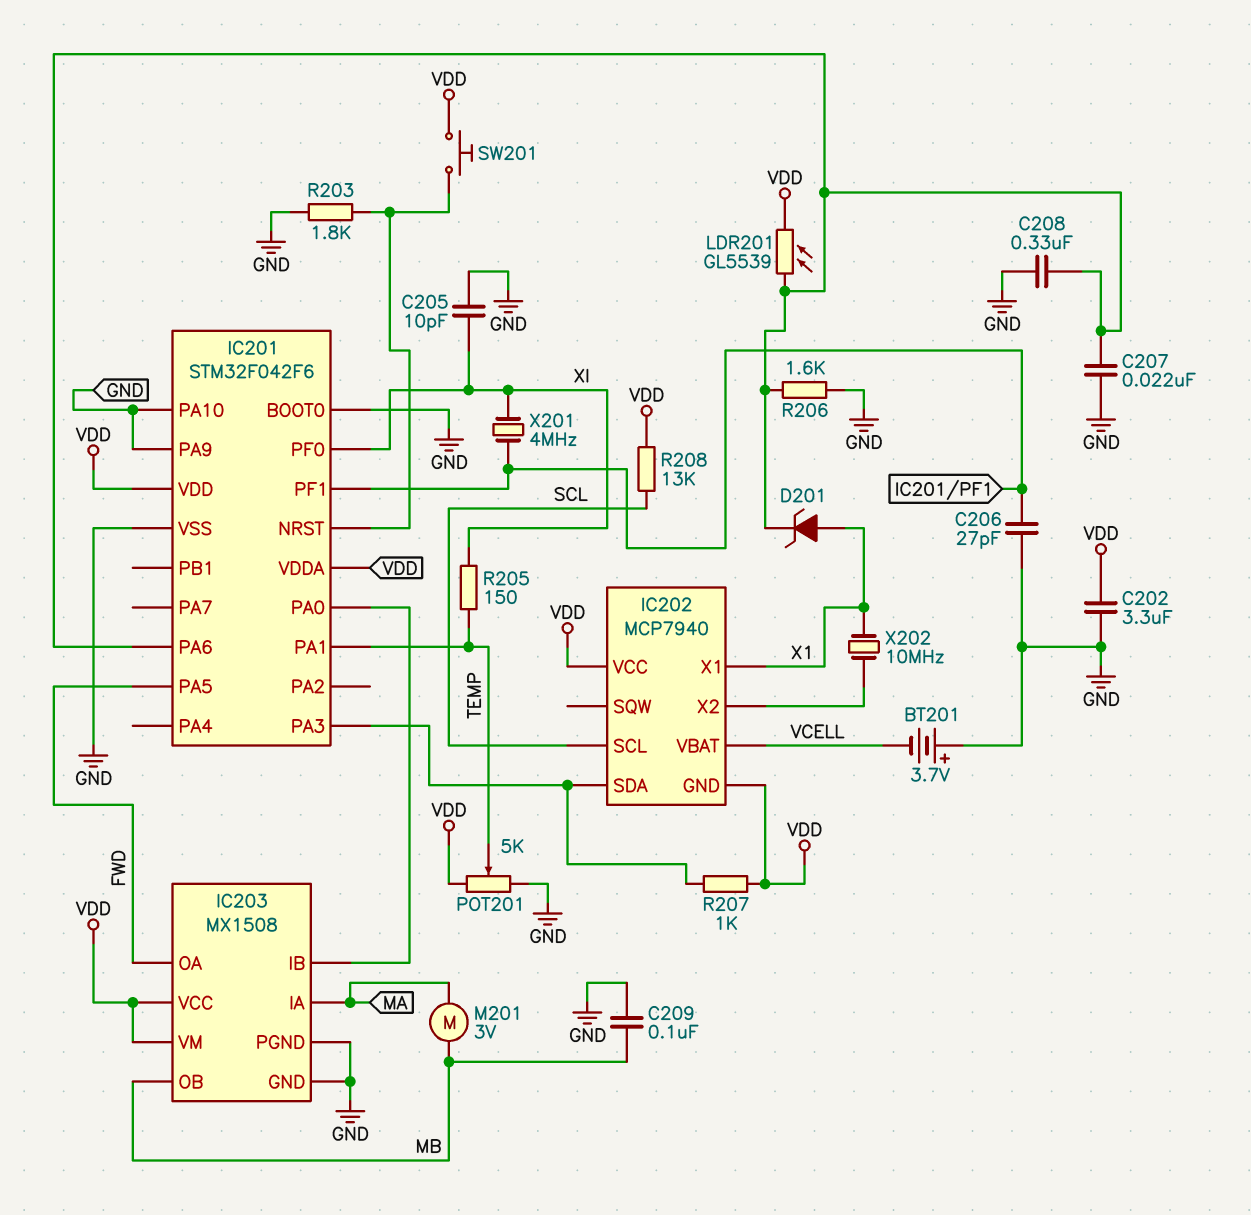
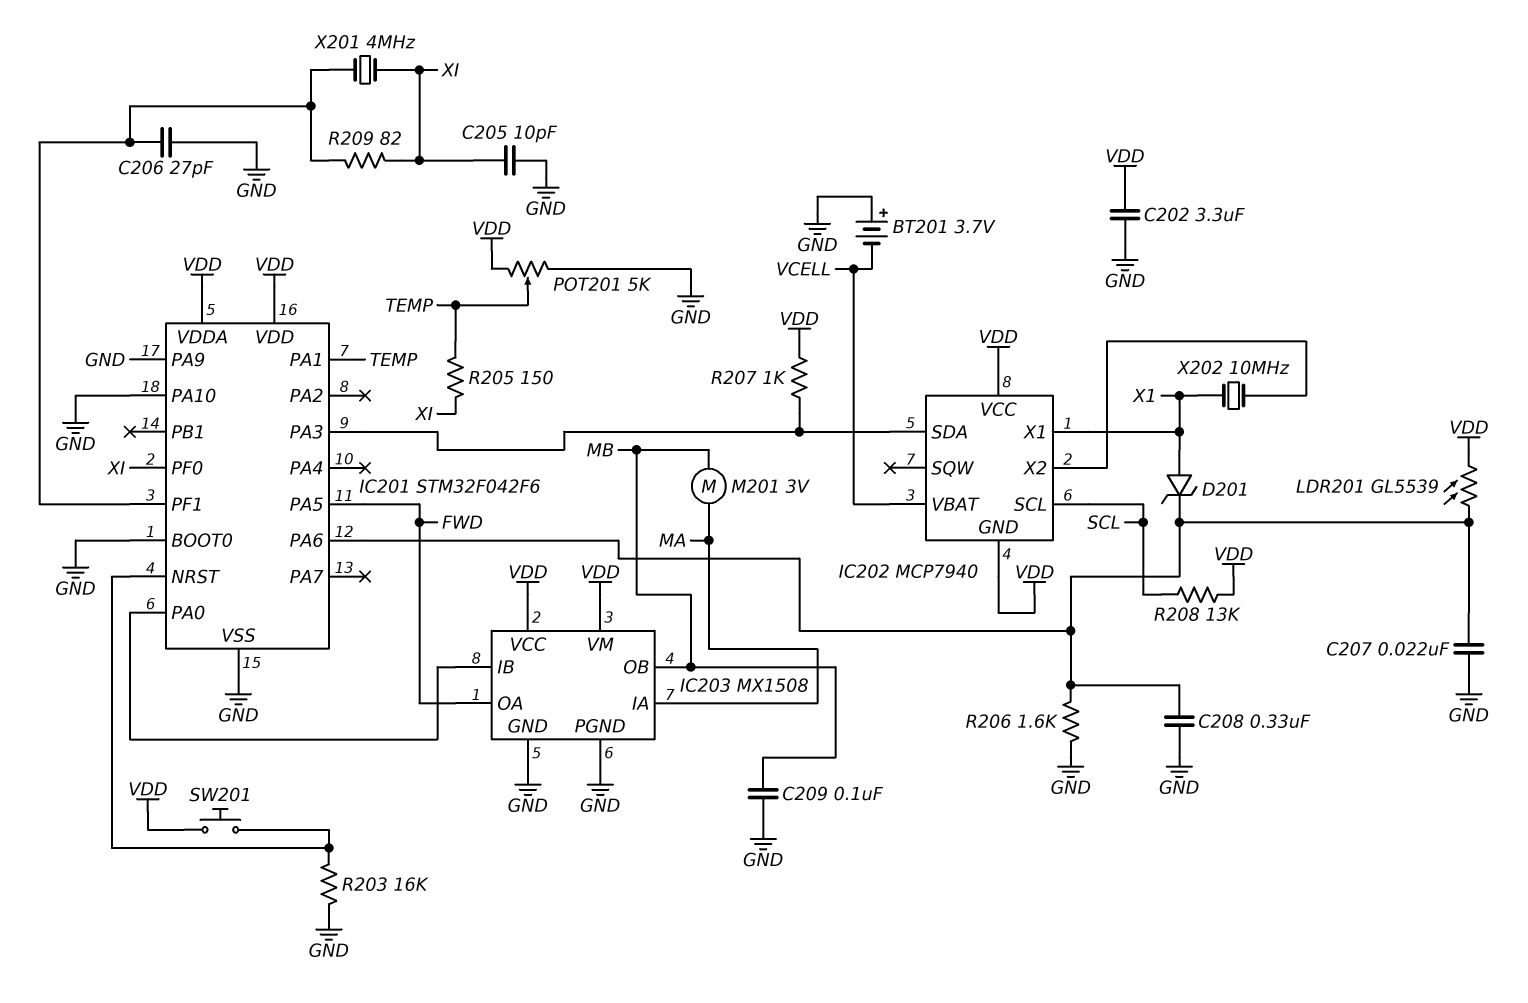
R203: 1.8k (GND, IC201/NRST) -> 16k (GND, IC201/NRST)
R209: none -> 82 (IC201/PF1, XI)

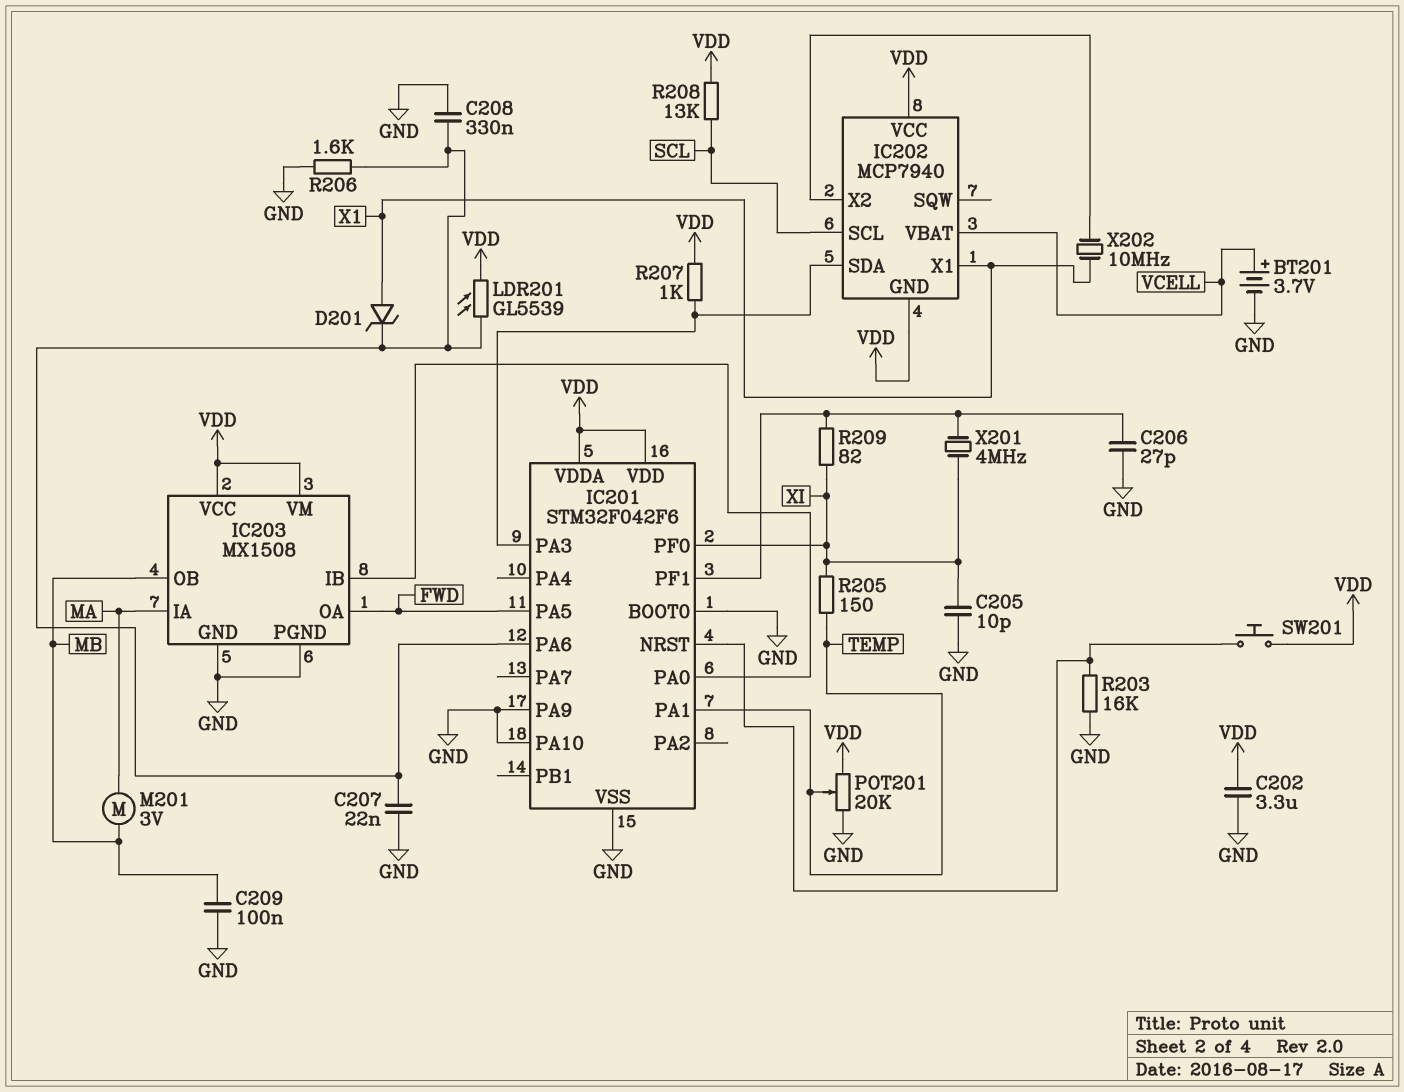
BT201: 3.7V (plus GND, minus VCELL) -> 3.7V (plus VCELL, minus GND)
POT201: 5k (GND, VDD, wiper TEMP) -> 20k (GND, VDD, wiper TEMP)

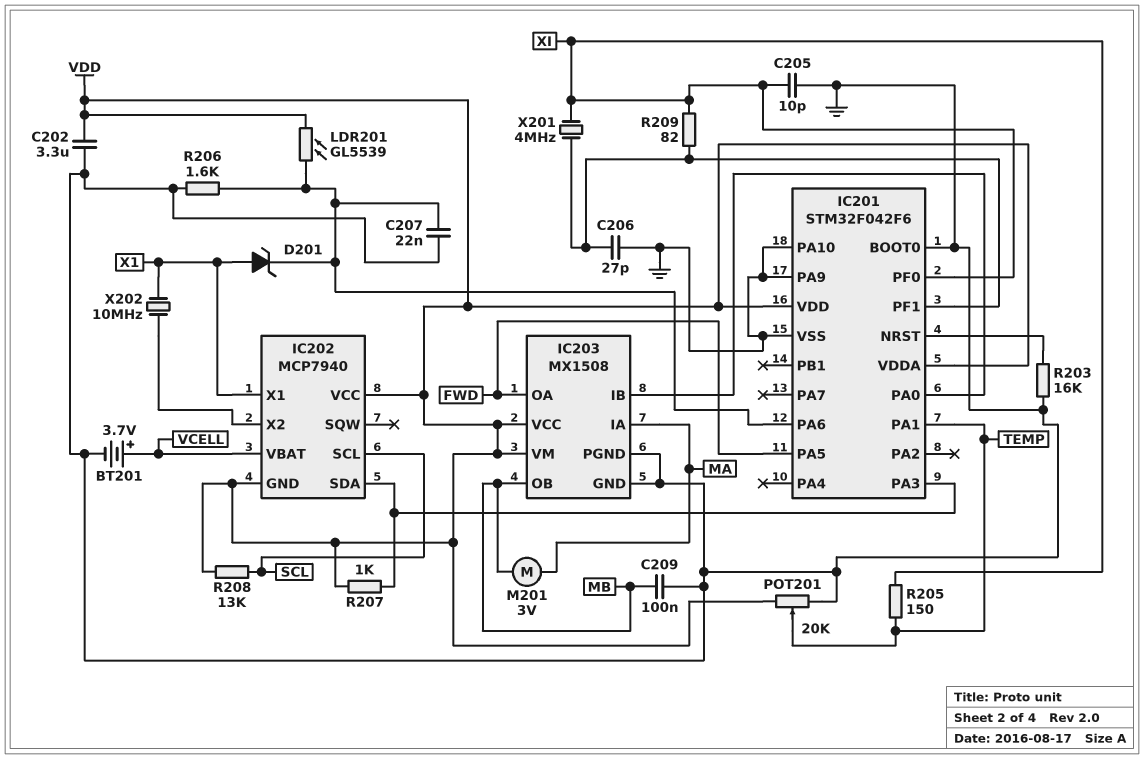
C208: 330nF (GND, IC201/PA6) -> none
SW201: button (IC201/NRST, VDD) -> none

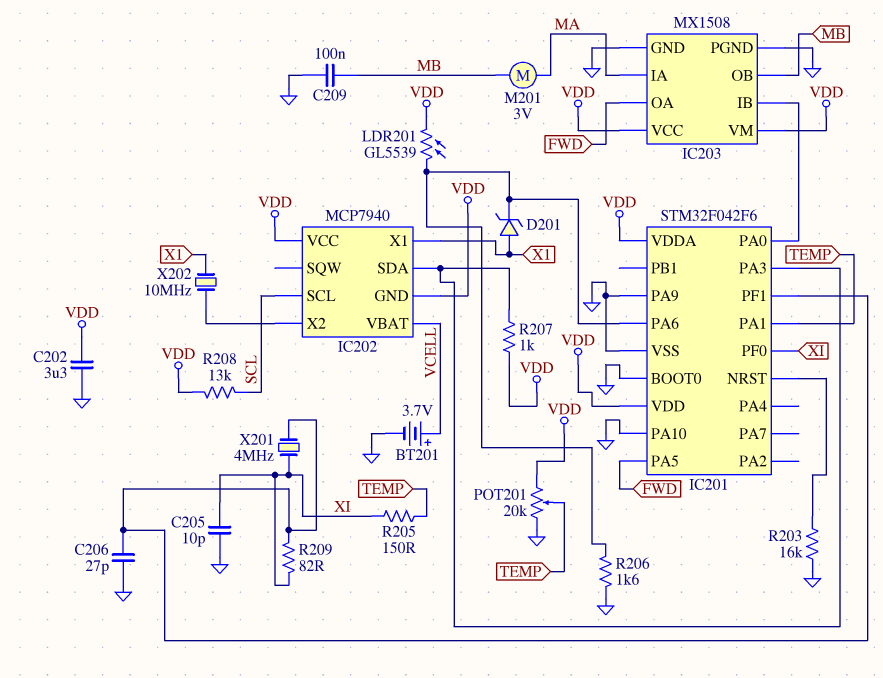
C207: 22nF (GND, IC201/PA6) -> none

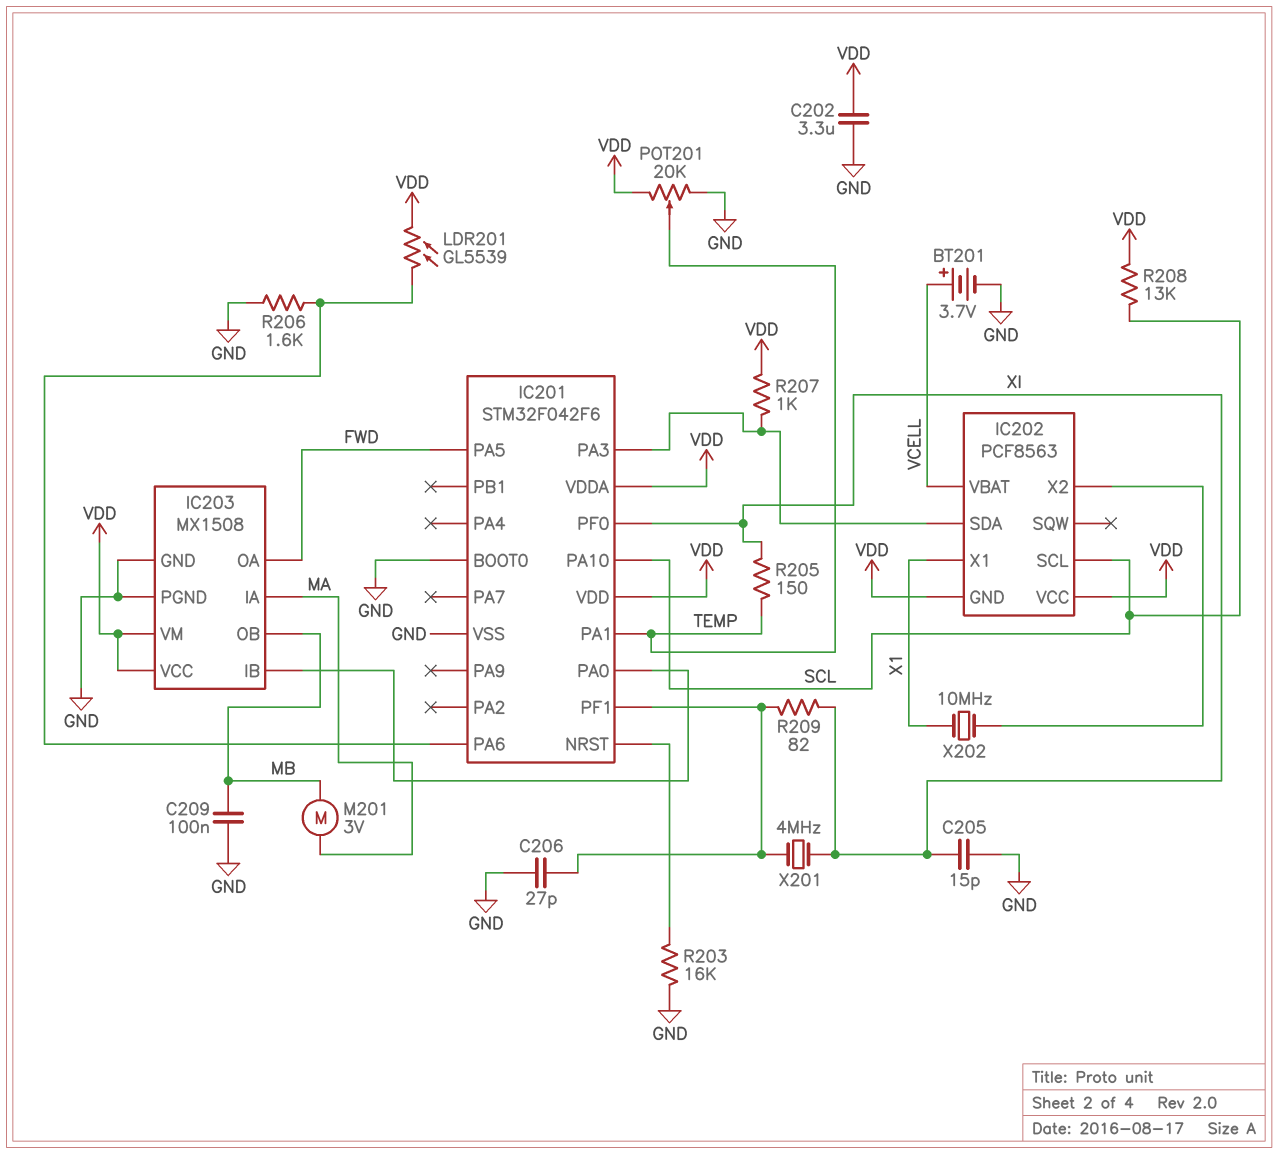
C205: 10pF (GND, XI) -> 15pF (GND, XI)
D201: zener (A X1, K IC201/PA6) -> none
IC201 pin PA9: GND -> none
IC201 pin PA10: GND -> SCL
IC202: MCP7940 -> PCF8563

